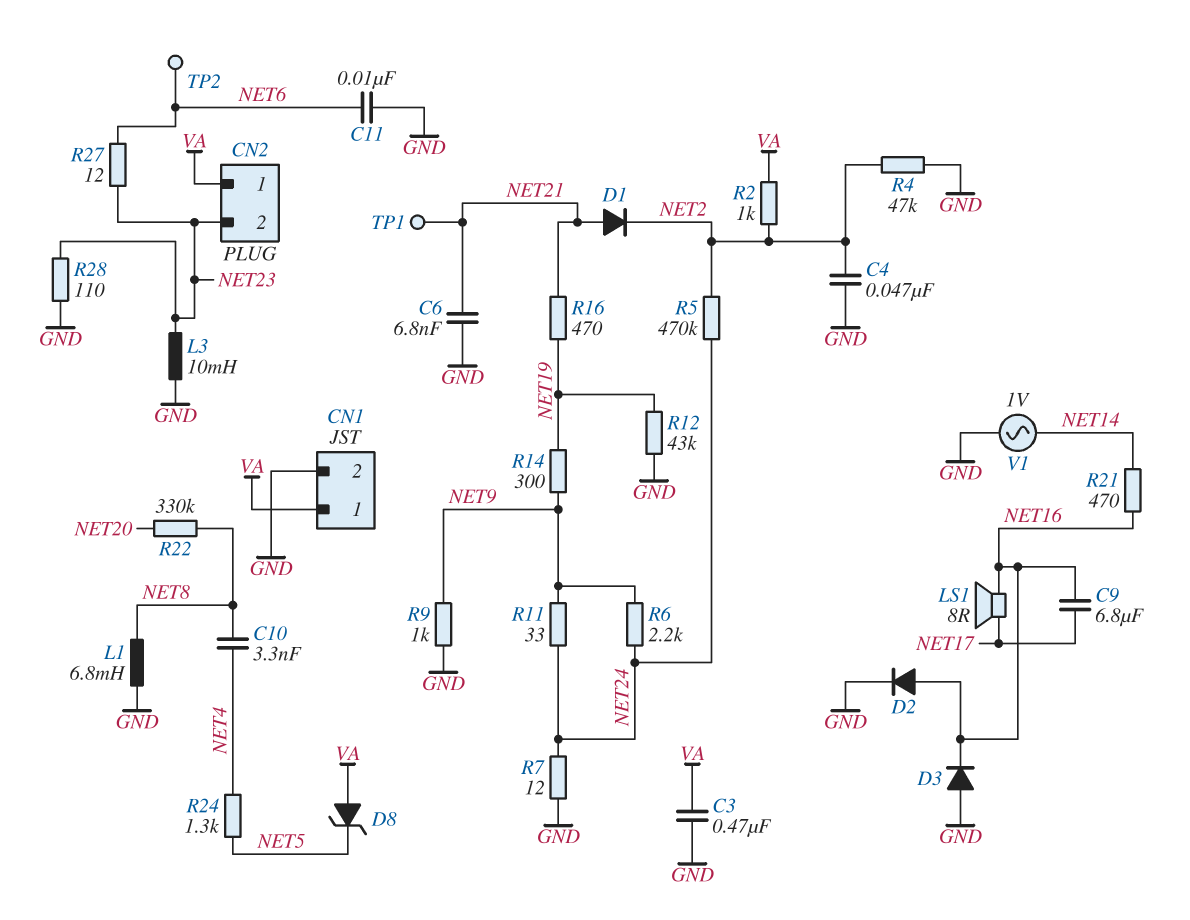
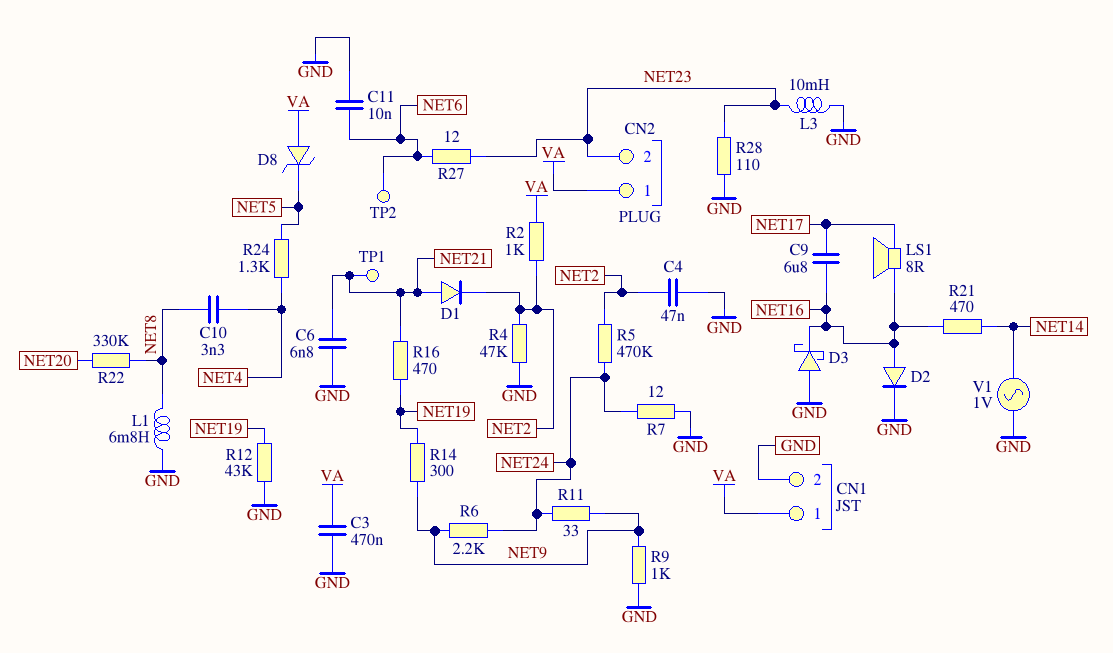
D3: diode (A GND, K NET16) -> schottky (A GND, K NET16)

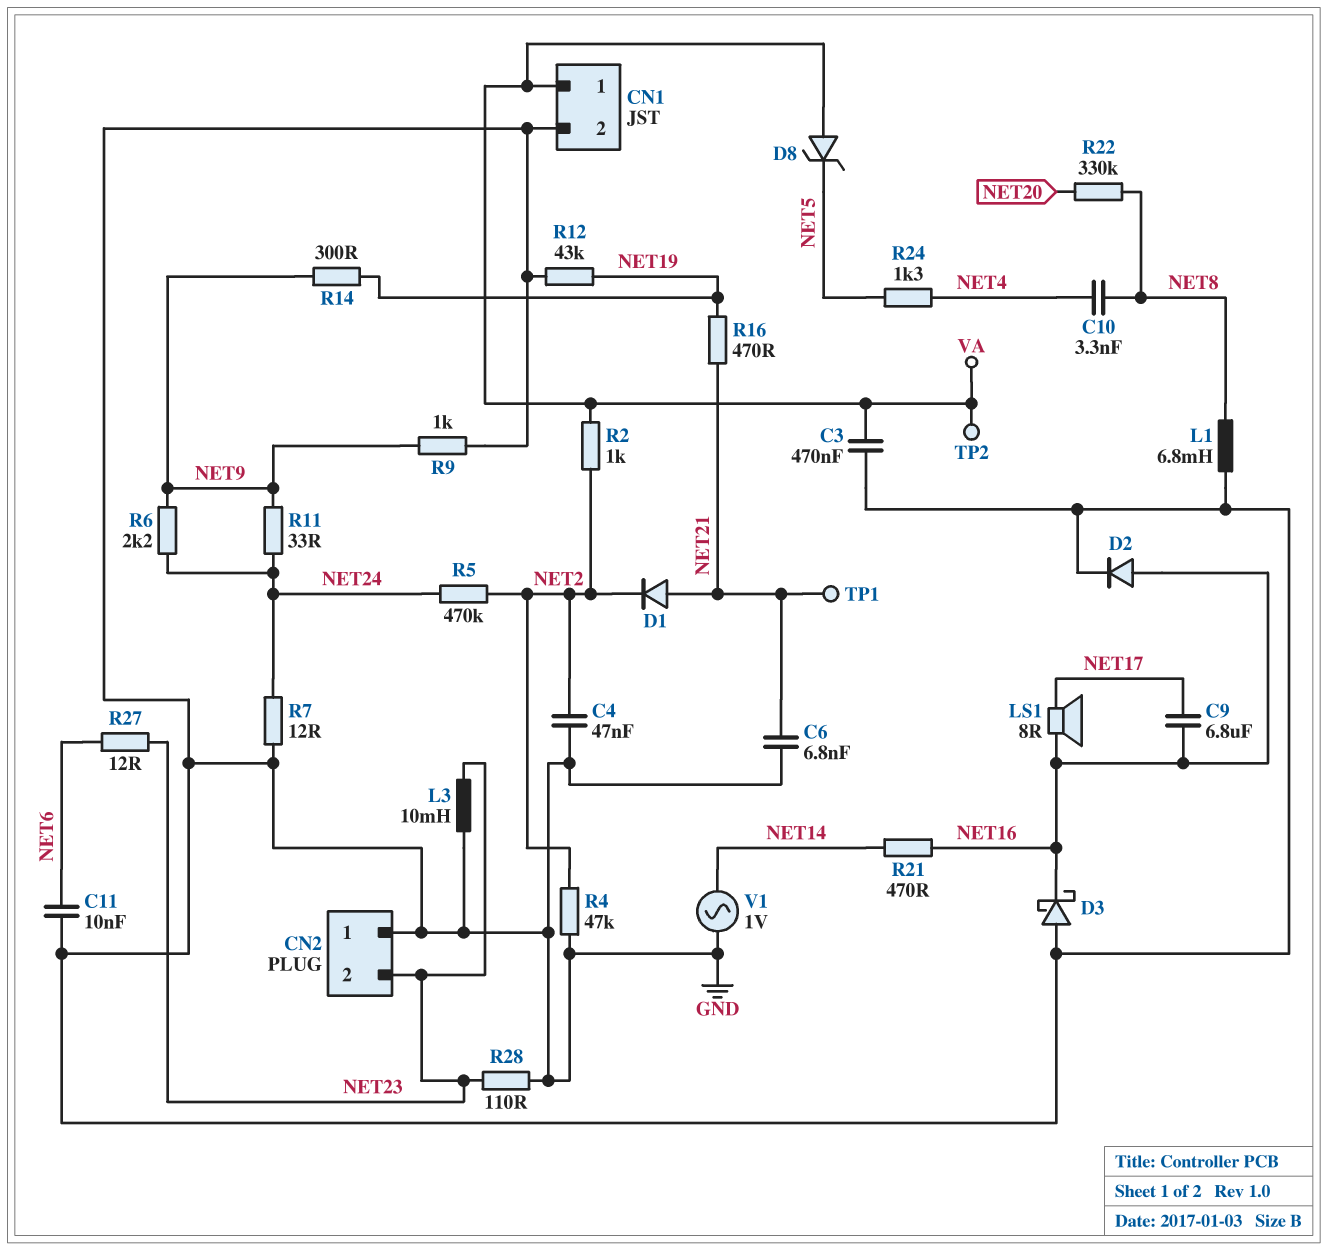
CN2 pin 1: VA -> GND
TP2: test point (NET6) -> test point (VA)

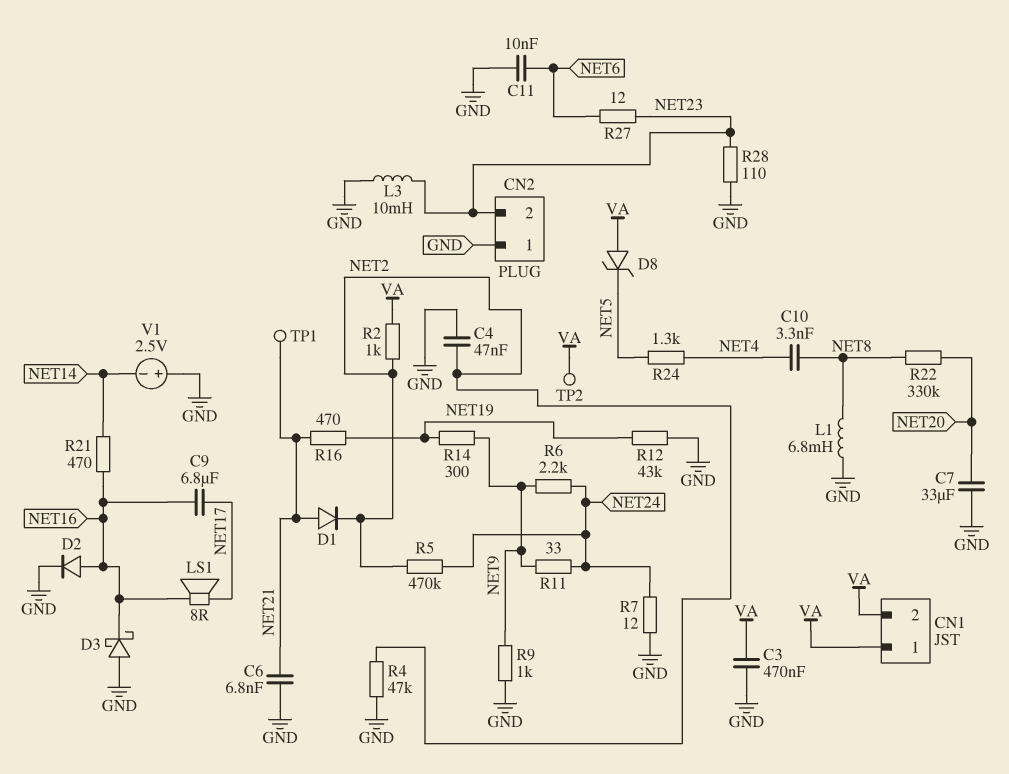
C7: none -> 33uF (GND, NET20)
CN1 pin 2: GND -> VA
V1: AC 1V (GND, NET14) -> 2.5V (plus GND, minus NET14)

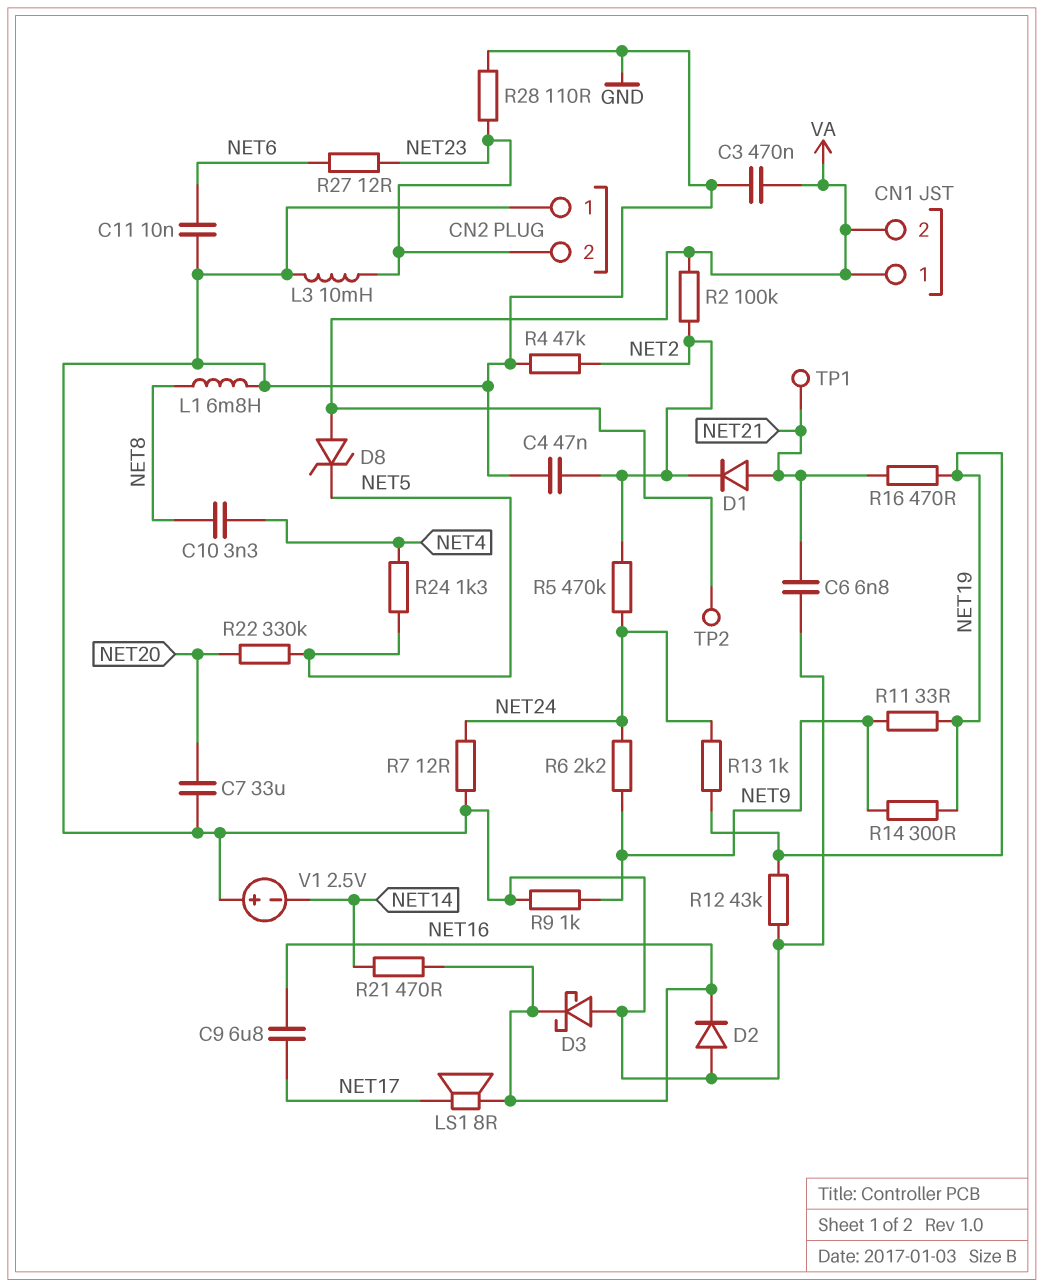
D2: diode (A NET16, K GND) -> diode (A GND, K NET16)
R2: 1k (NET2, VA) -> 100k (NET2, VA)
R11: 33 (NET9, NET24) -> 33 (NET9, NET19)
R13: none -> 1k (NET19, NET24)
R22: 330k (NET8, NET20) -> 330k (NET5, NET20)

